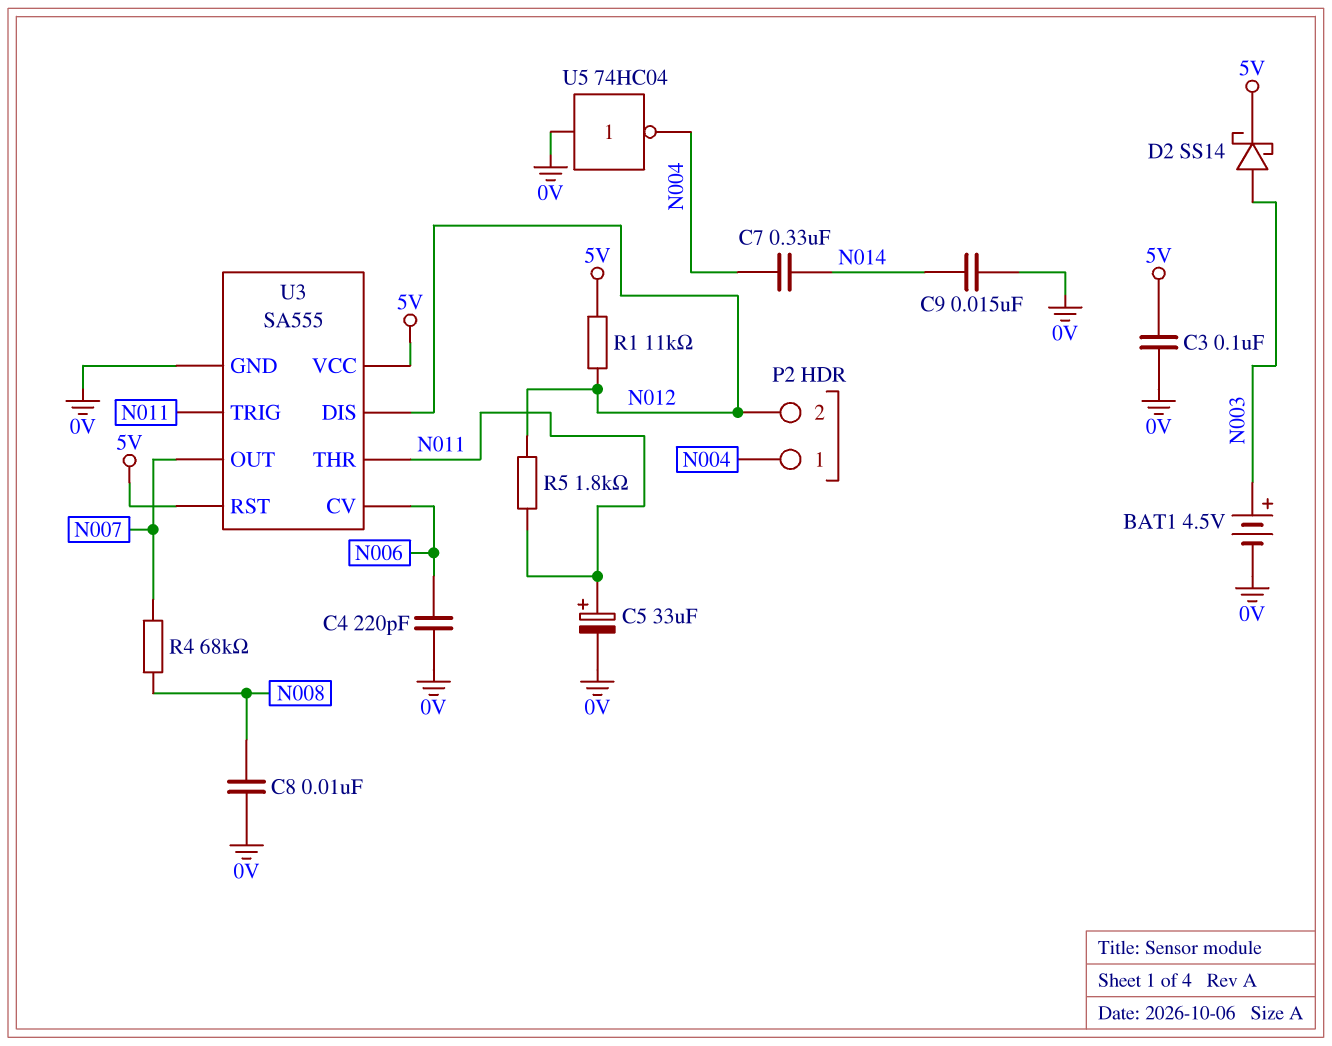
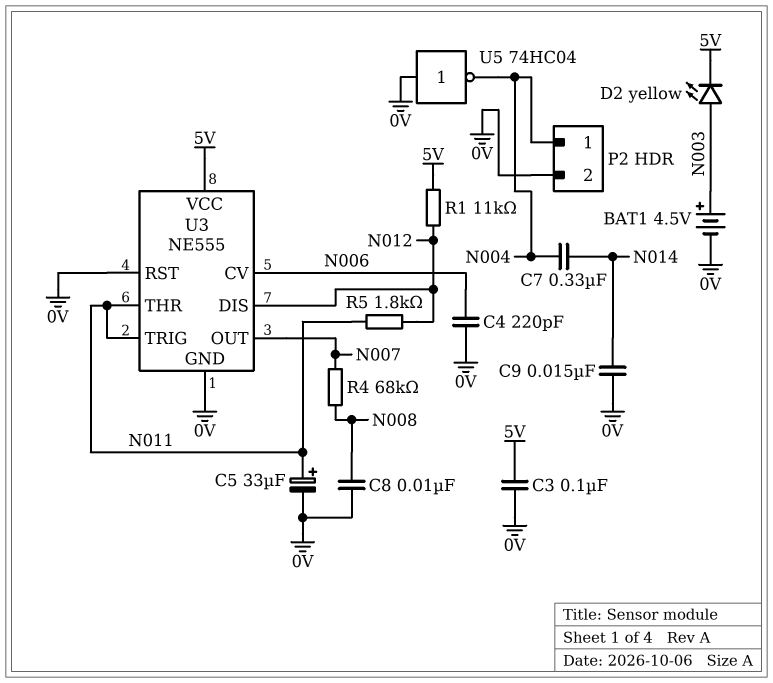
D2: schottky SS14 (A N003, K 5V) -> LED yellow (A N003, K 5V)
P2 pin 2: N012 -> 0V
U3: SA555 -> NE555
U3 pin RST: 5V -> 0V

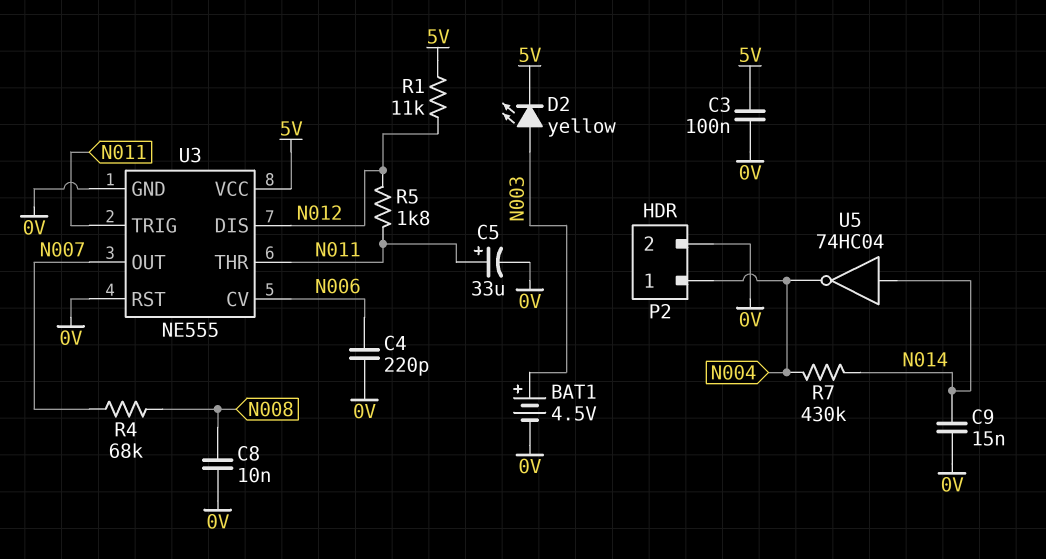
C7: 330nF (N004, N014) -> none
R7: none -> 430k (N004, N014)
U5: NOT 74HC04 (in 0V, out N004) -> NOT 74HC04 (in N014, out N004)

